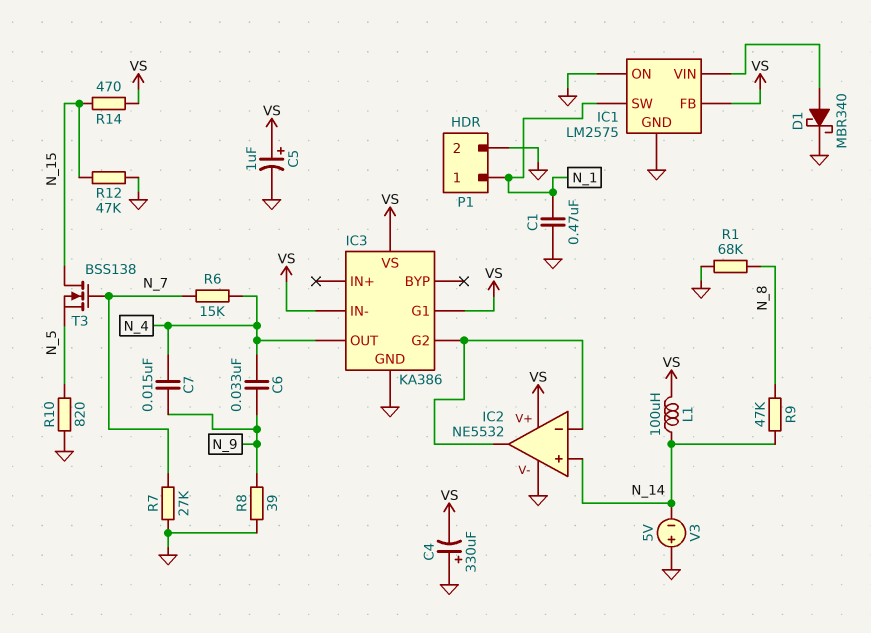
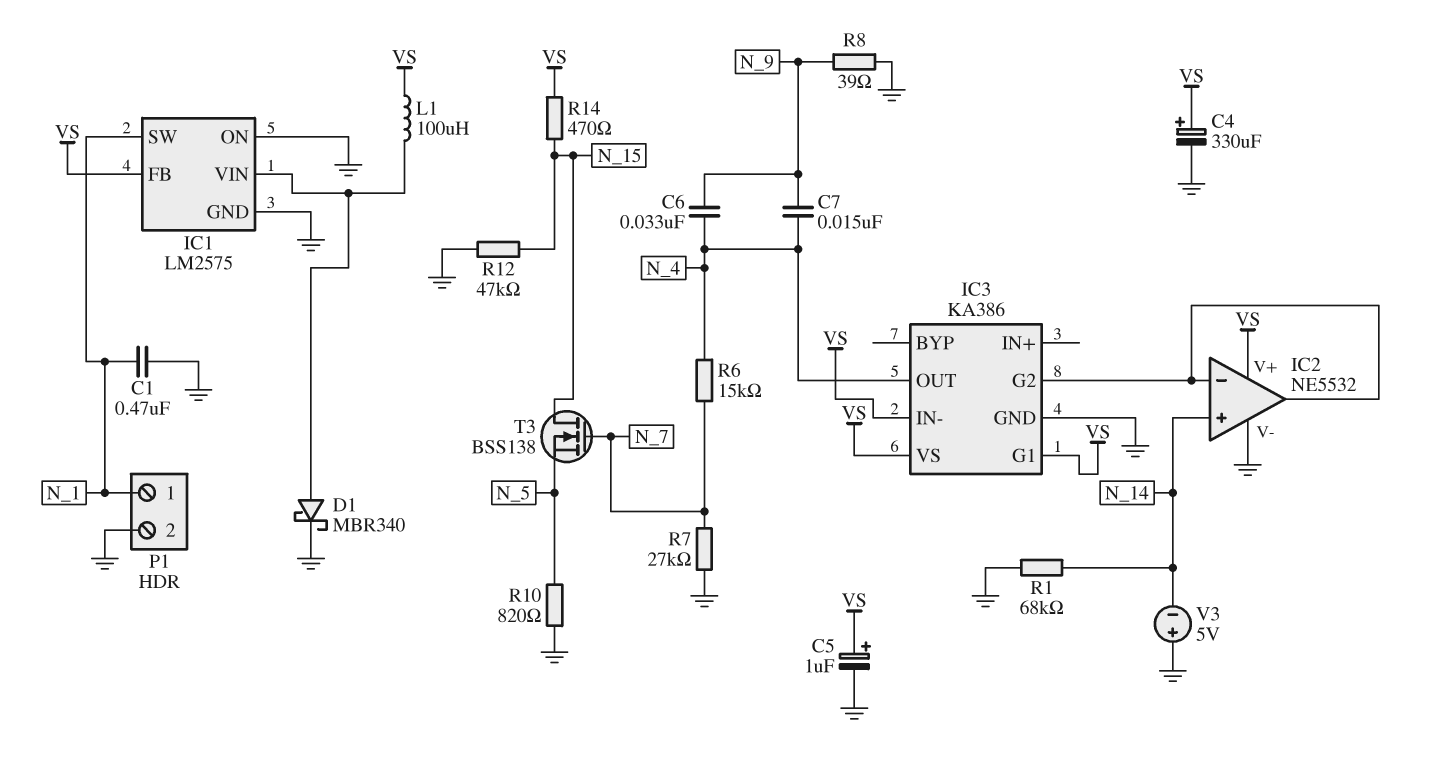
C4: 330uF (plus GND, minus VS) -> 330uF (plus VS, minus GND)
L1: 100uH (N_14, VS) -> 100uH (IC1/VIN, VS)
R1: 68k (GND, N_8) -> 68k (GND, N_14)
R9: 47k (N_8, N_14) -> none

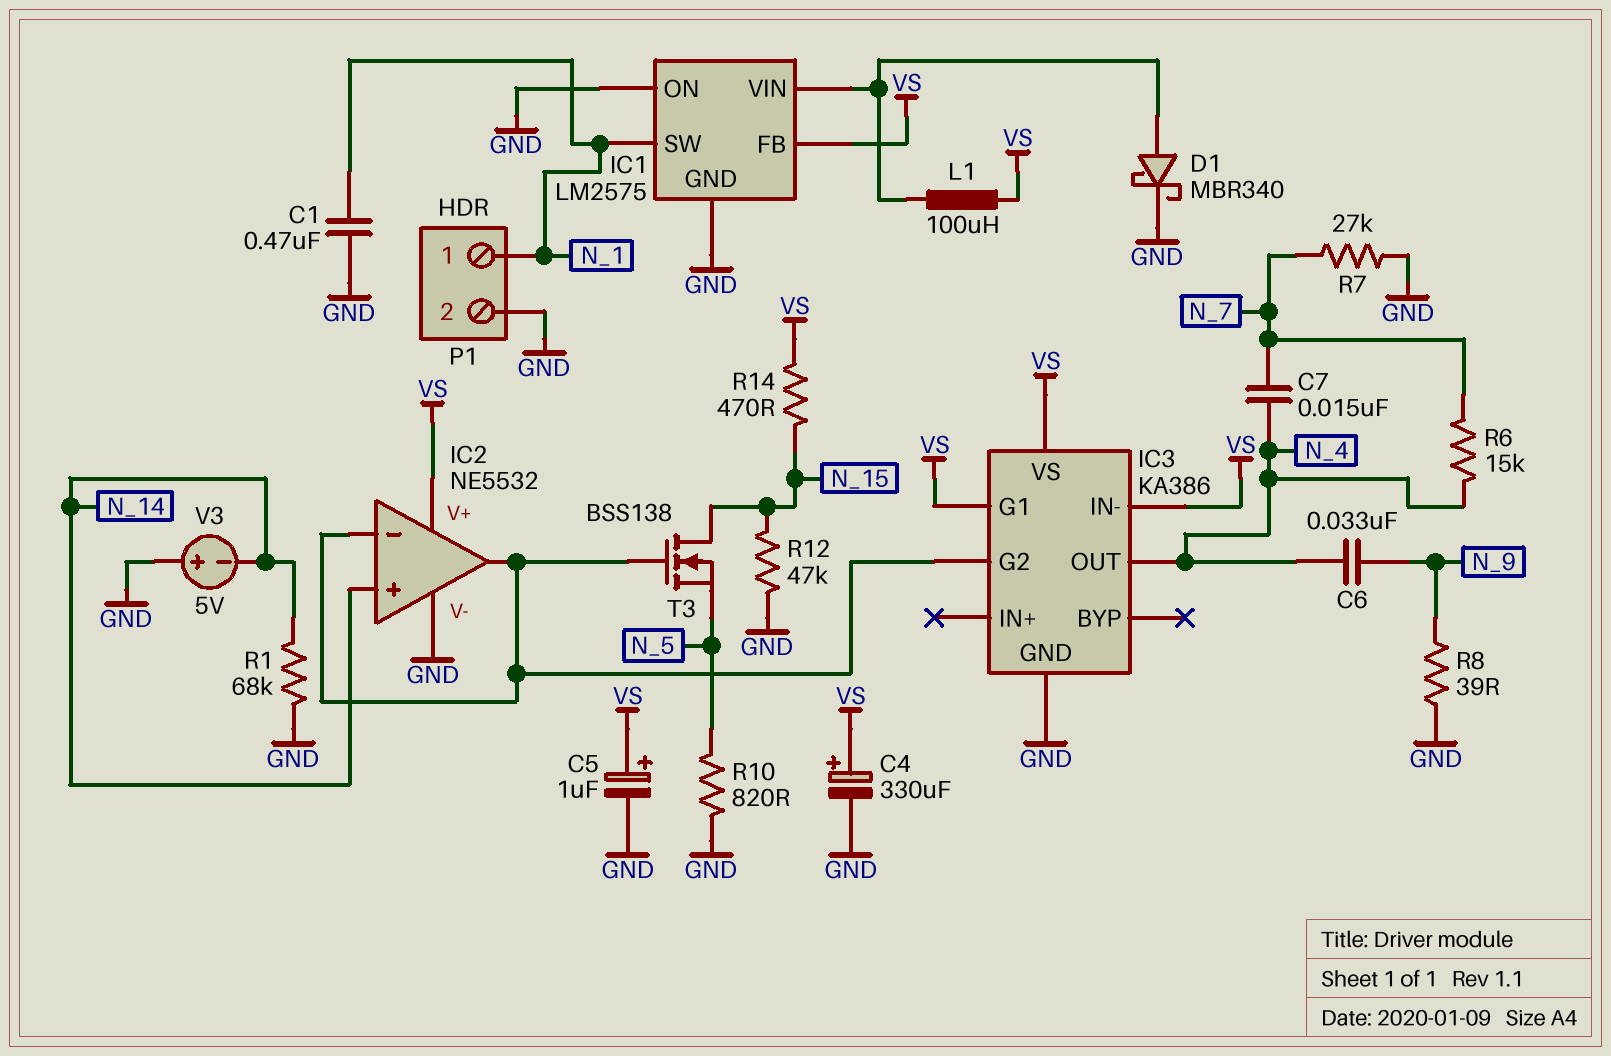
C7: 15nF (N_4, N_9) -> 15nF (N_4, N_7)
T3: NMOS BSS138 (G N_7, D N_15, S N_5) -> NMOS BSS138 (G IC2/in-, D N_15, S N_5)

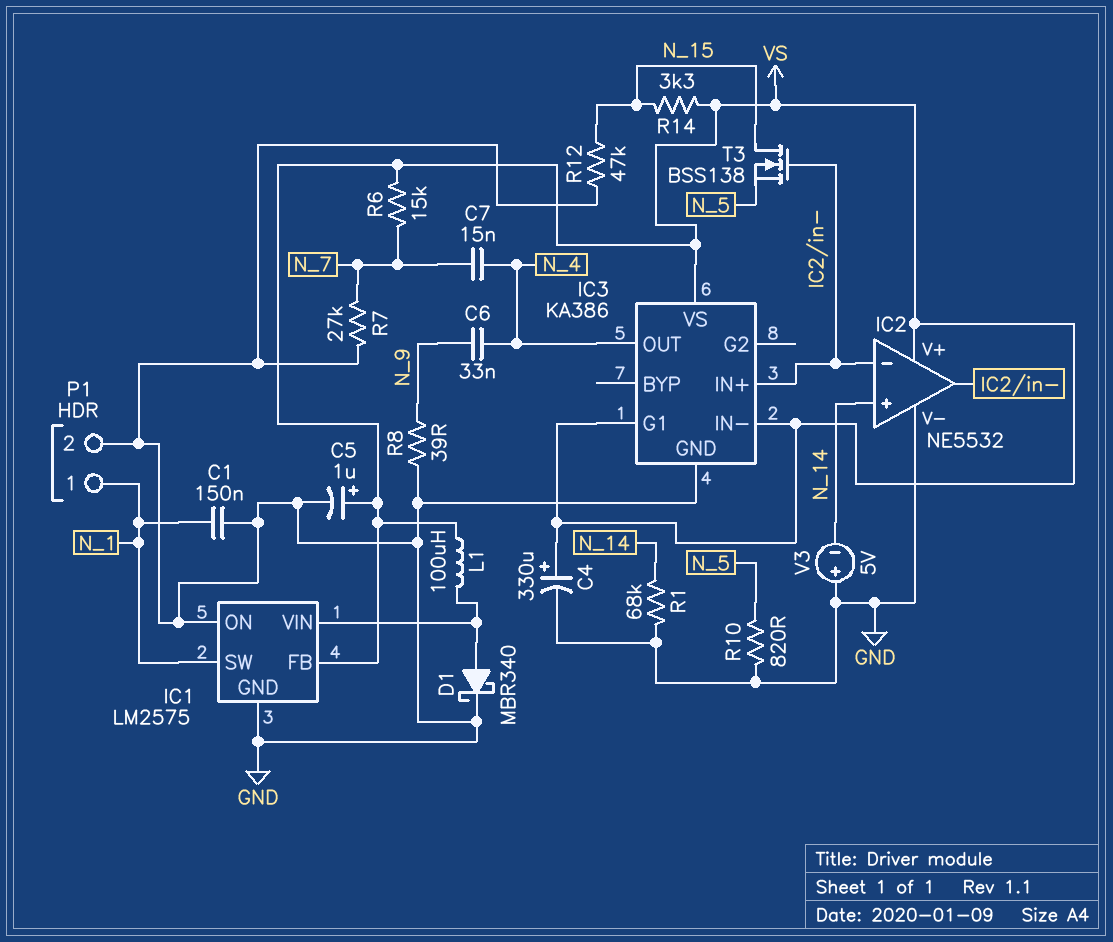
C1: 470nF (GND, N_1) -> 150nF (GND, N_1)
IC3 pin G2: IC2/in- -> none
IC3 pin IN+: none -> IC2/in-
R6: 15k (N_4, N_7) -> 15k (N_7, VS)
R14: 470 (N_15, VS) -> 3.3k (N_15, VS)

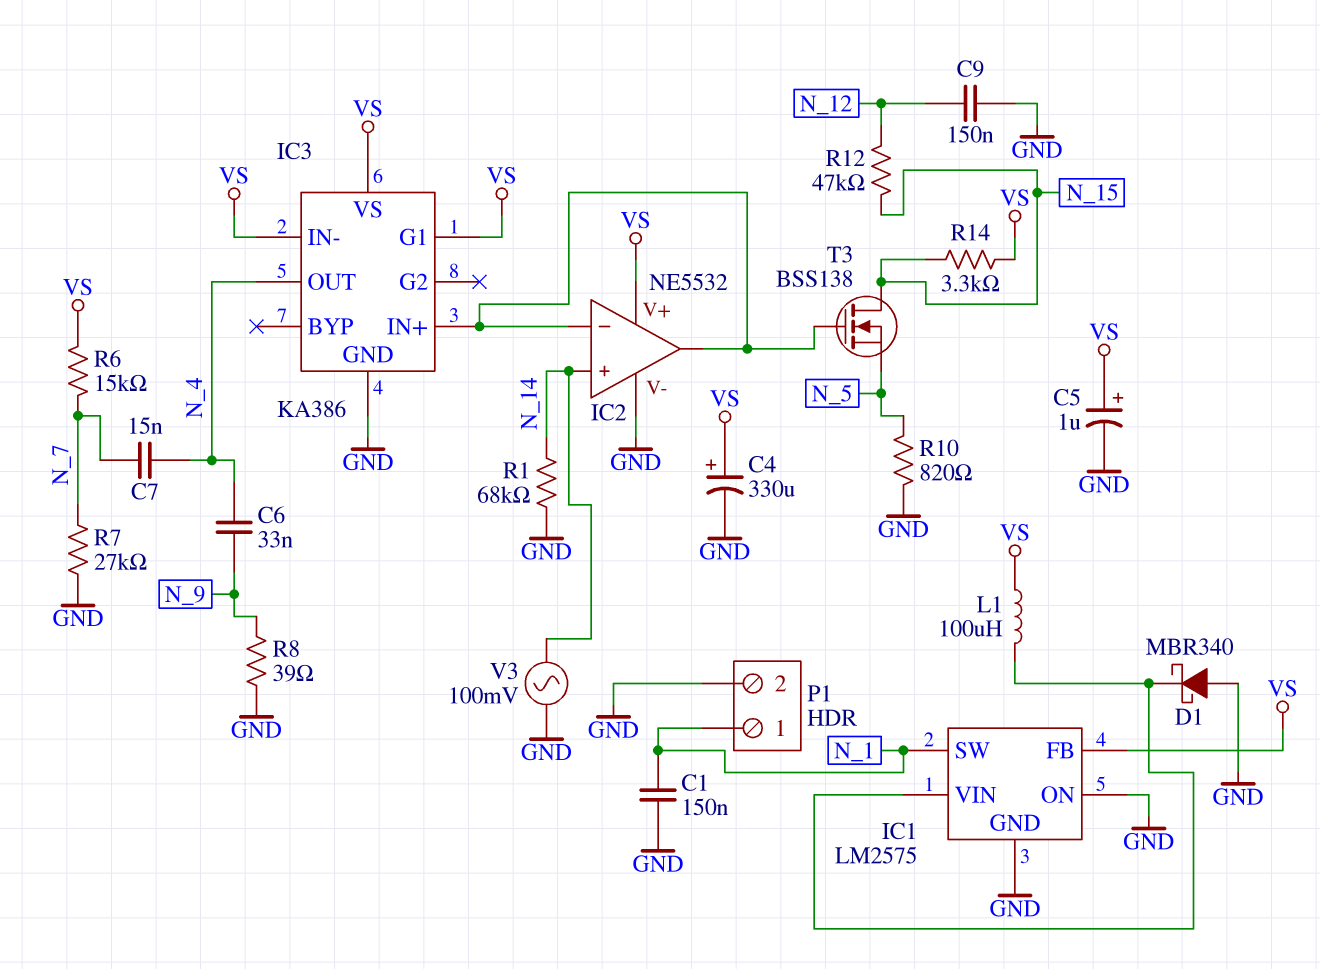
C9: none -> 150nF (GND, N_12)
D1: schottky MBR340 (A IC1/VIN, K GND) -> schottky MBR340 (A GND, K IC1/VIN)
R12: 47k (GND, N_15) -> 47k (N_12, N_15)
V3: 5V (plus GND, minus N_14) -> AC 100mV (GND, N_14)

